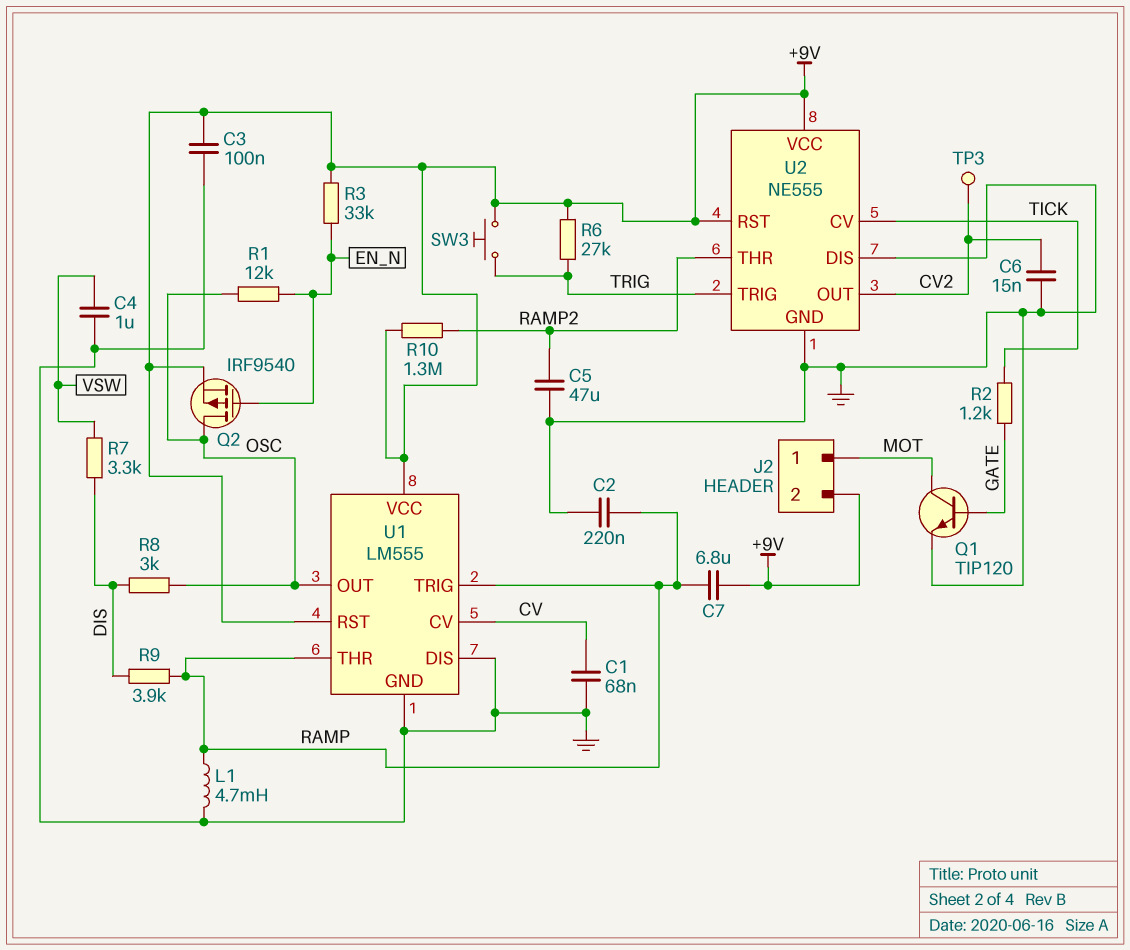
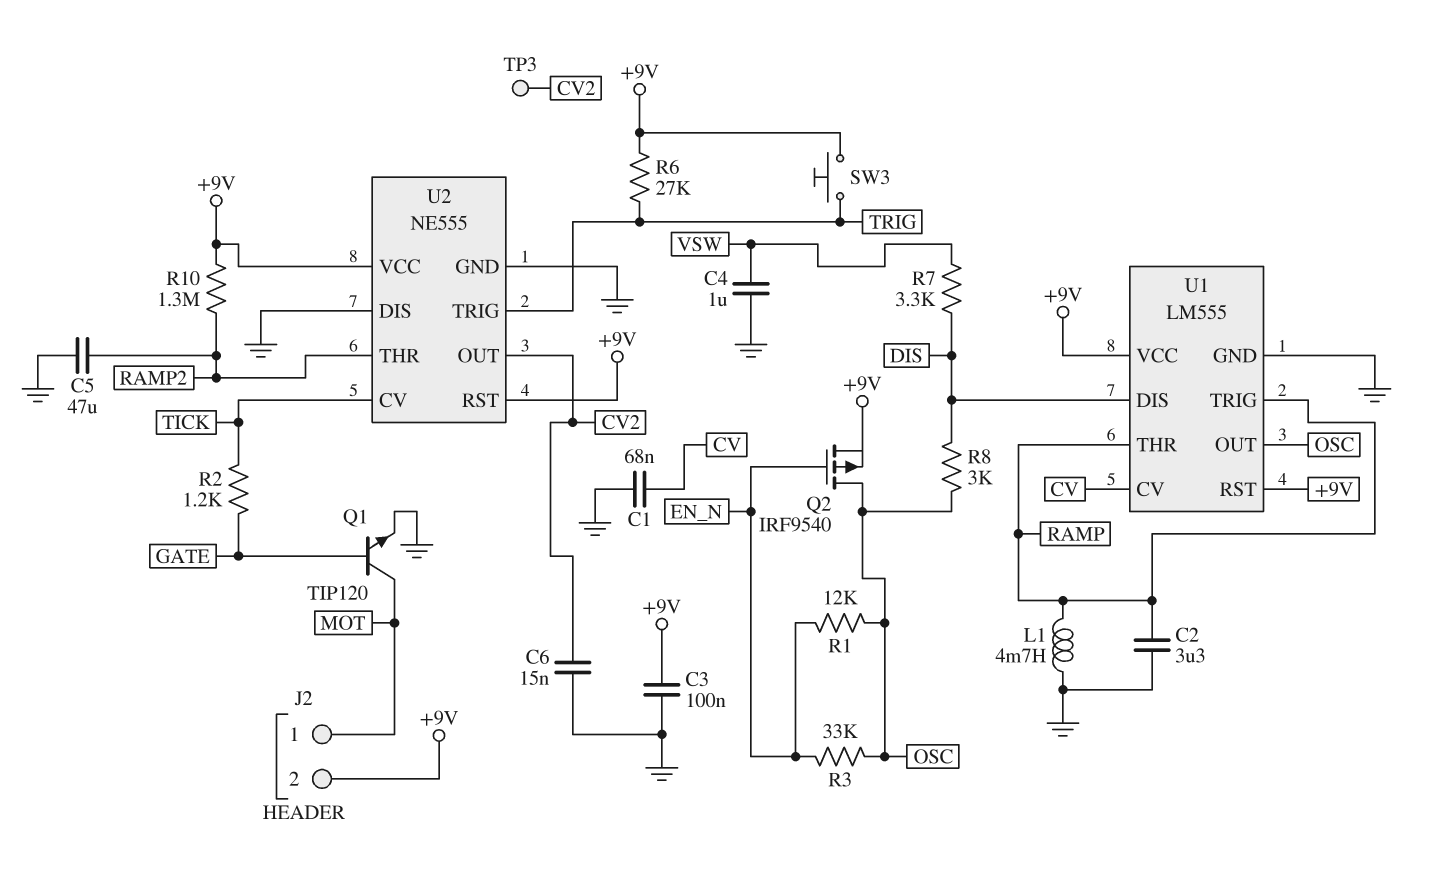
C2: 220nF (GND, RAMP) -> 3.3uF (GND, RAMP)
C7: 6.8uF (+9V, RAMP) -> none
R3: 33k (+9V, EN_N) -> 33k (EN_N, OSC)
R9: 3.9k (DIS, RAMP) -> none
U1 pin DIS: GND -> DIS

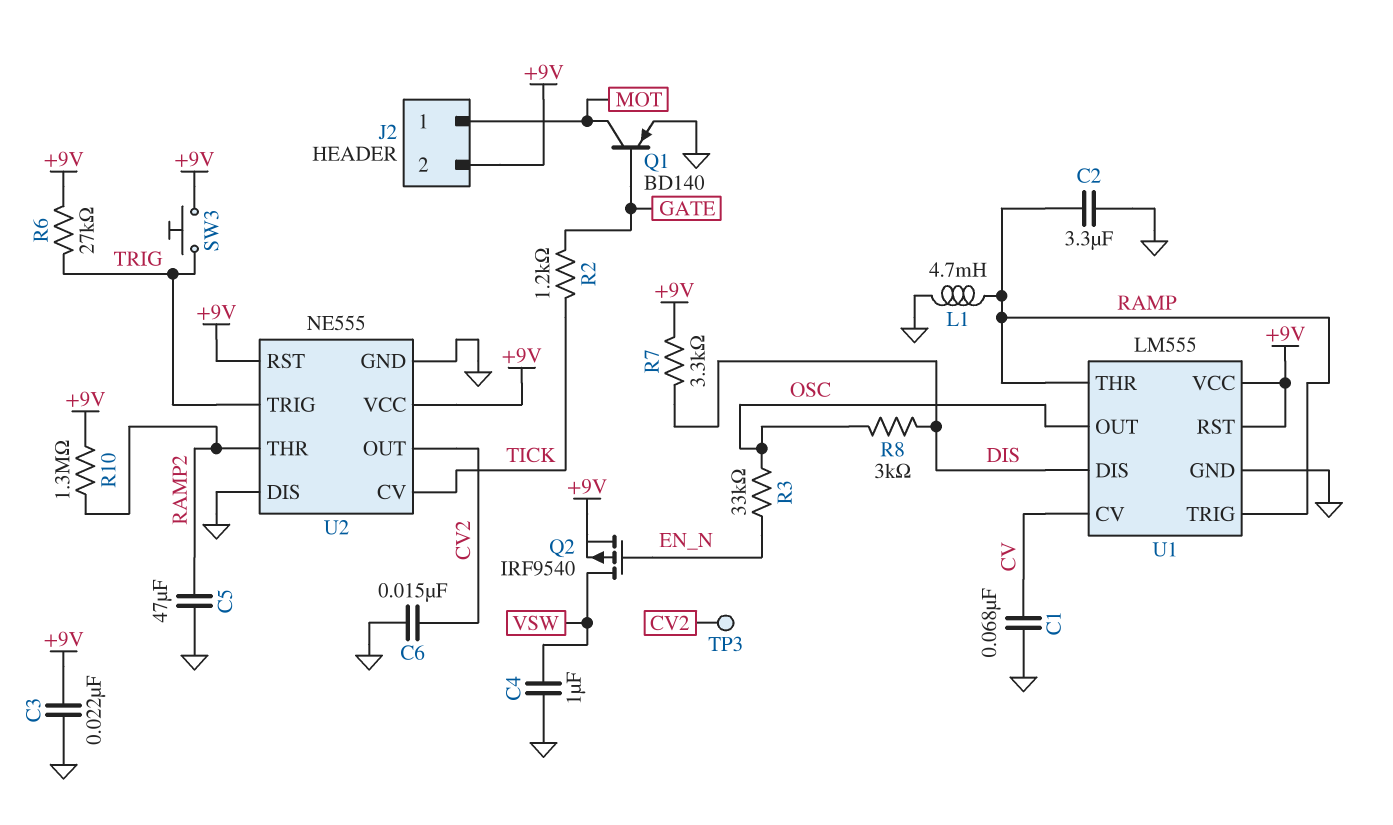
C3: 100nF (+9V, GND) -> 22nF (+9V, GND)
Q1: NPN TIP120 (B GATE, C MOT, E GND) -> PNP BD140 (B GATE, C MOT, E GND)
Q2: PMOS IRF9540 (G EN_N, D OSC, S +9V) -> PMOS IRF9540 (G EN_N, D VSW, S +9V)
R1: 12k (EN_N, OSC) -> none
R7: 3.3k (DIS, VSW) -> 3.3k (+9V, DIS)

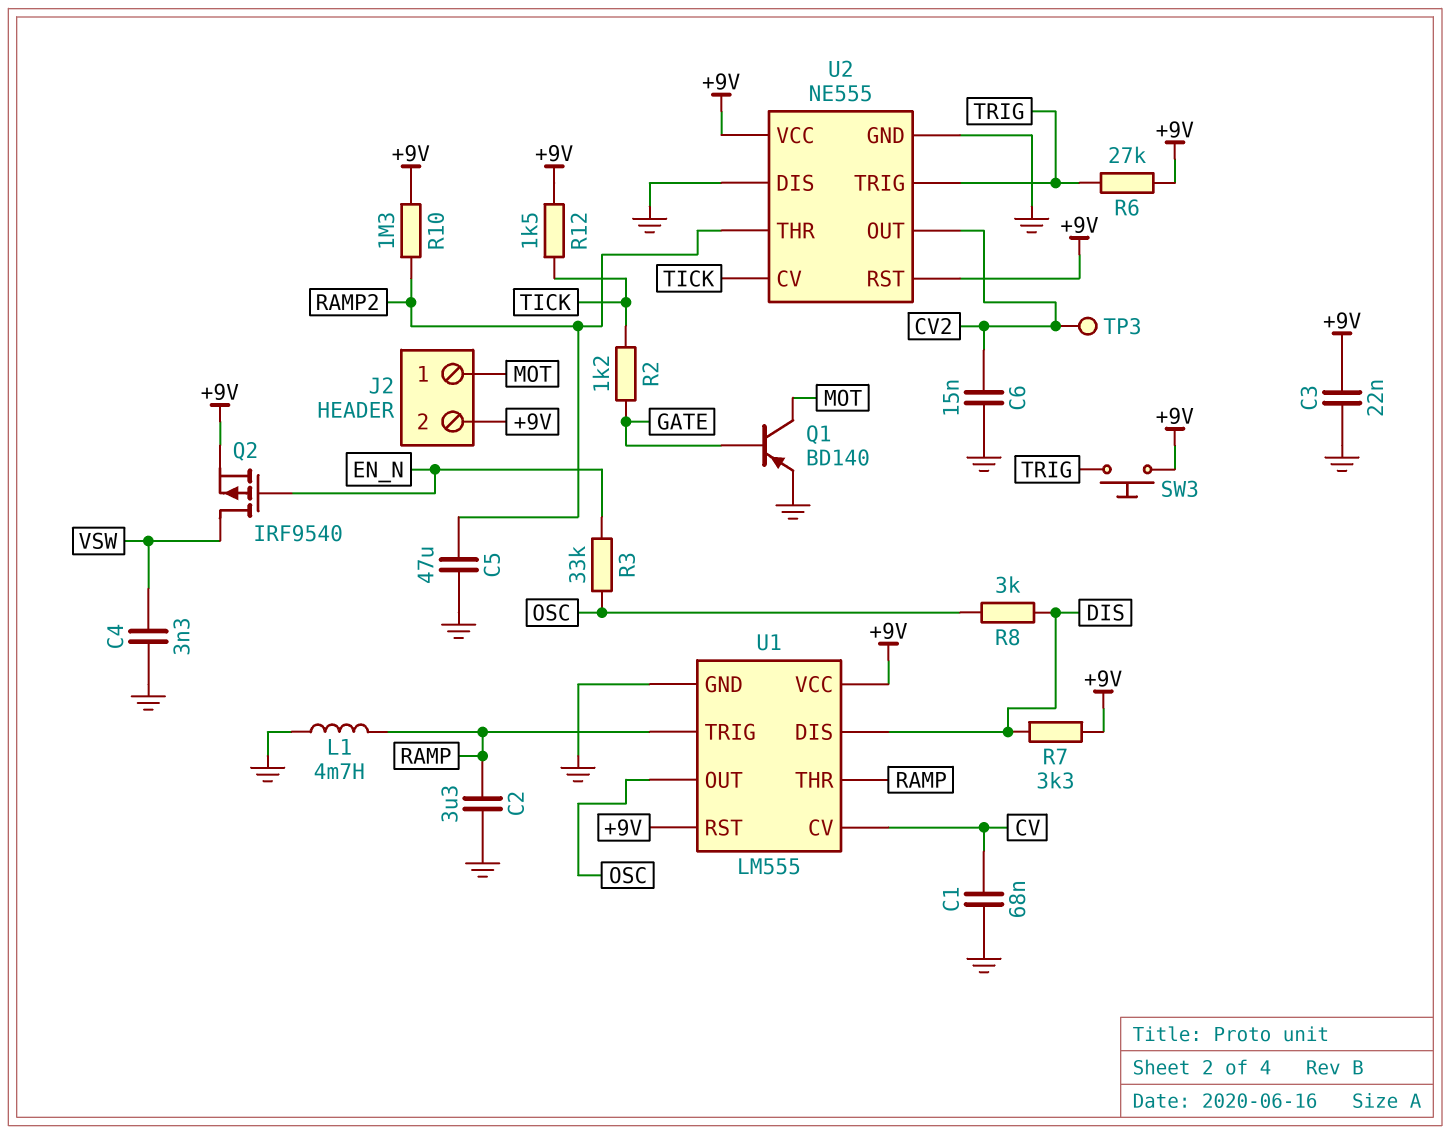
C4: 1uF (GND, VSW) -> 3.3nF (GND, VSW)
R12: none -> 1.5k (+9V, TICK)

